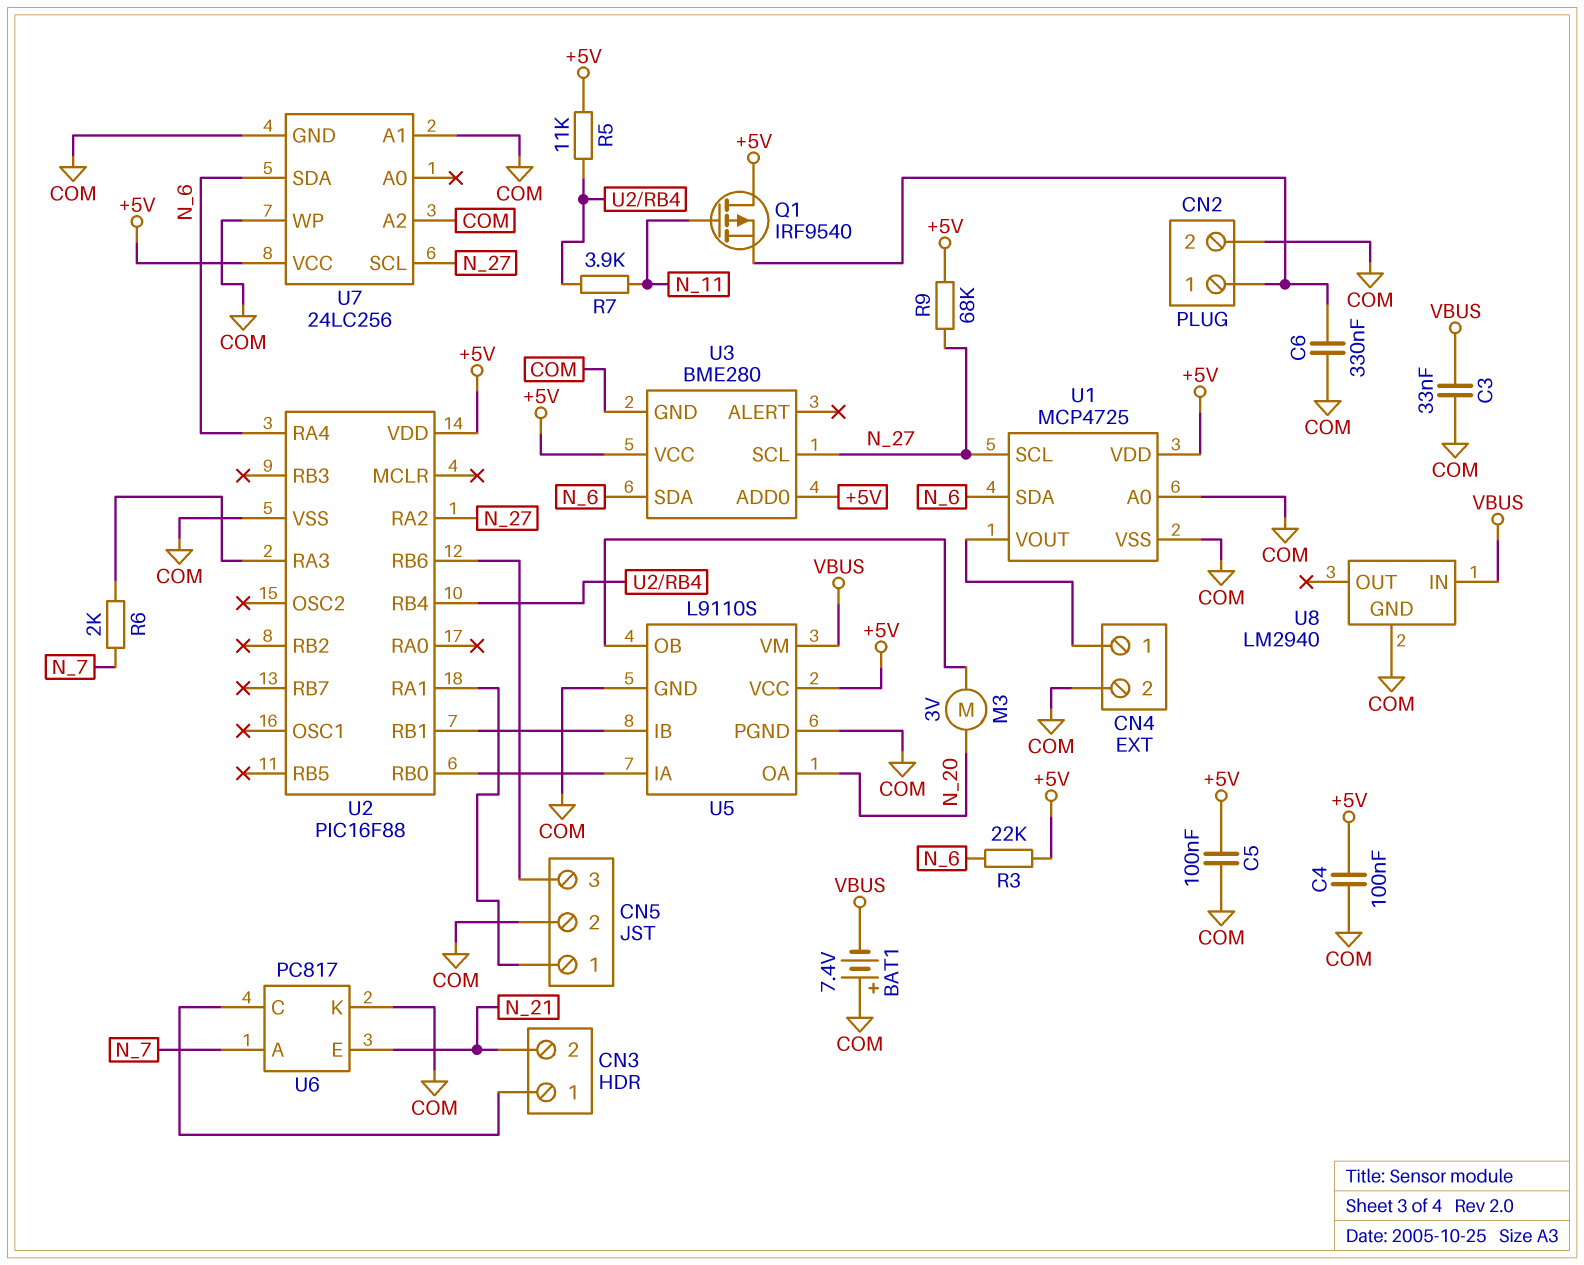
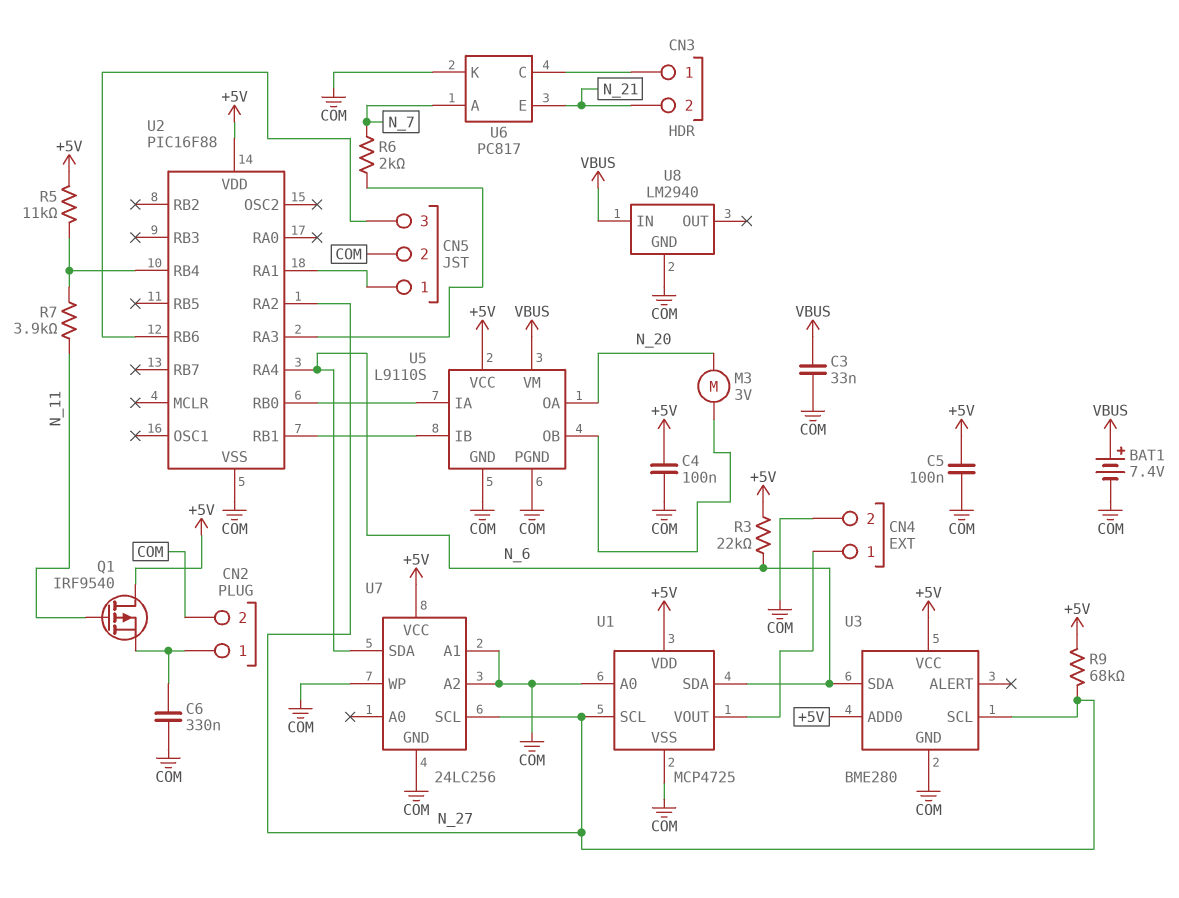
BAT1: 7.4V (plus COM, minus VBUS) -> 7.4V (plus VBUS, minus COM)

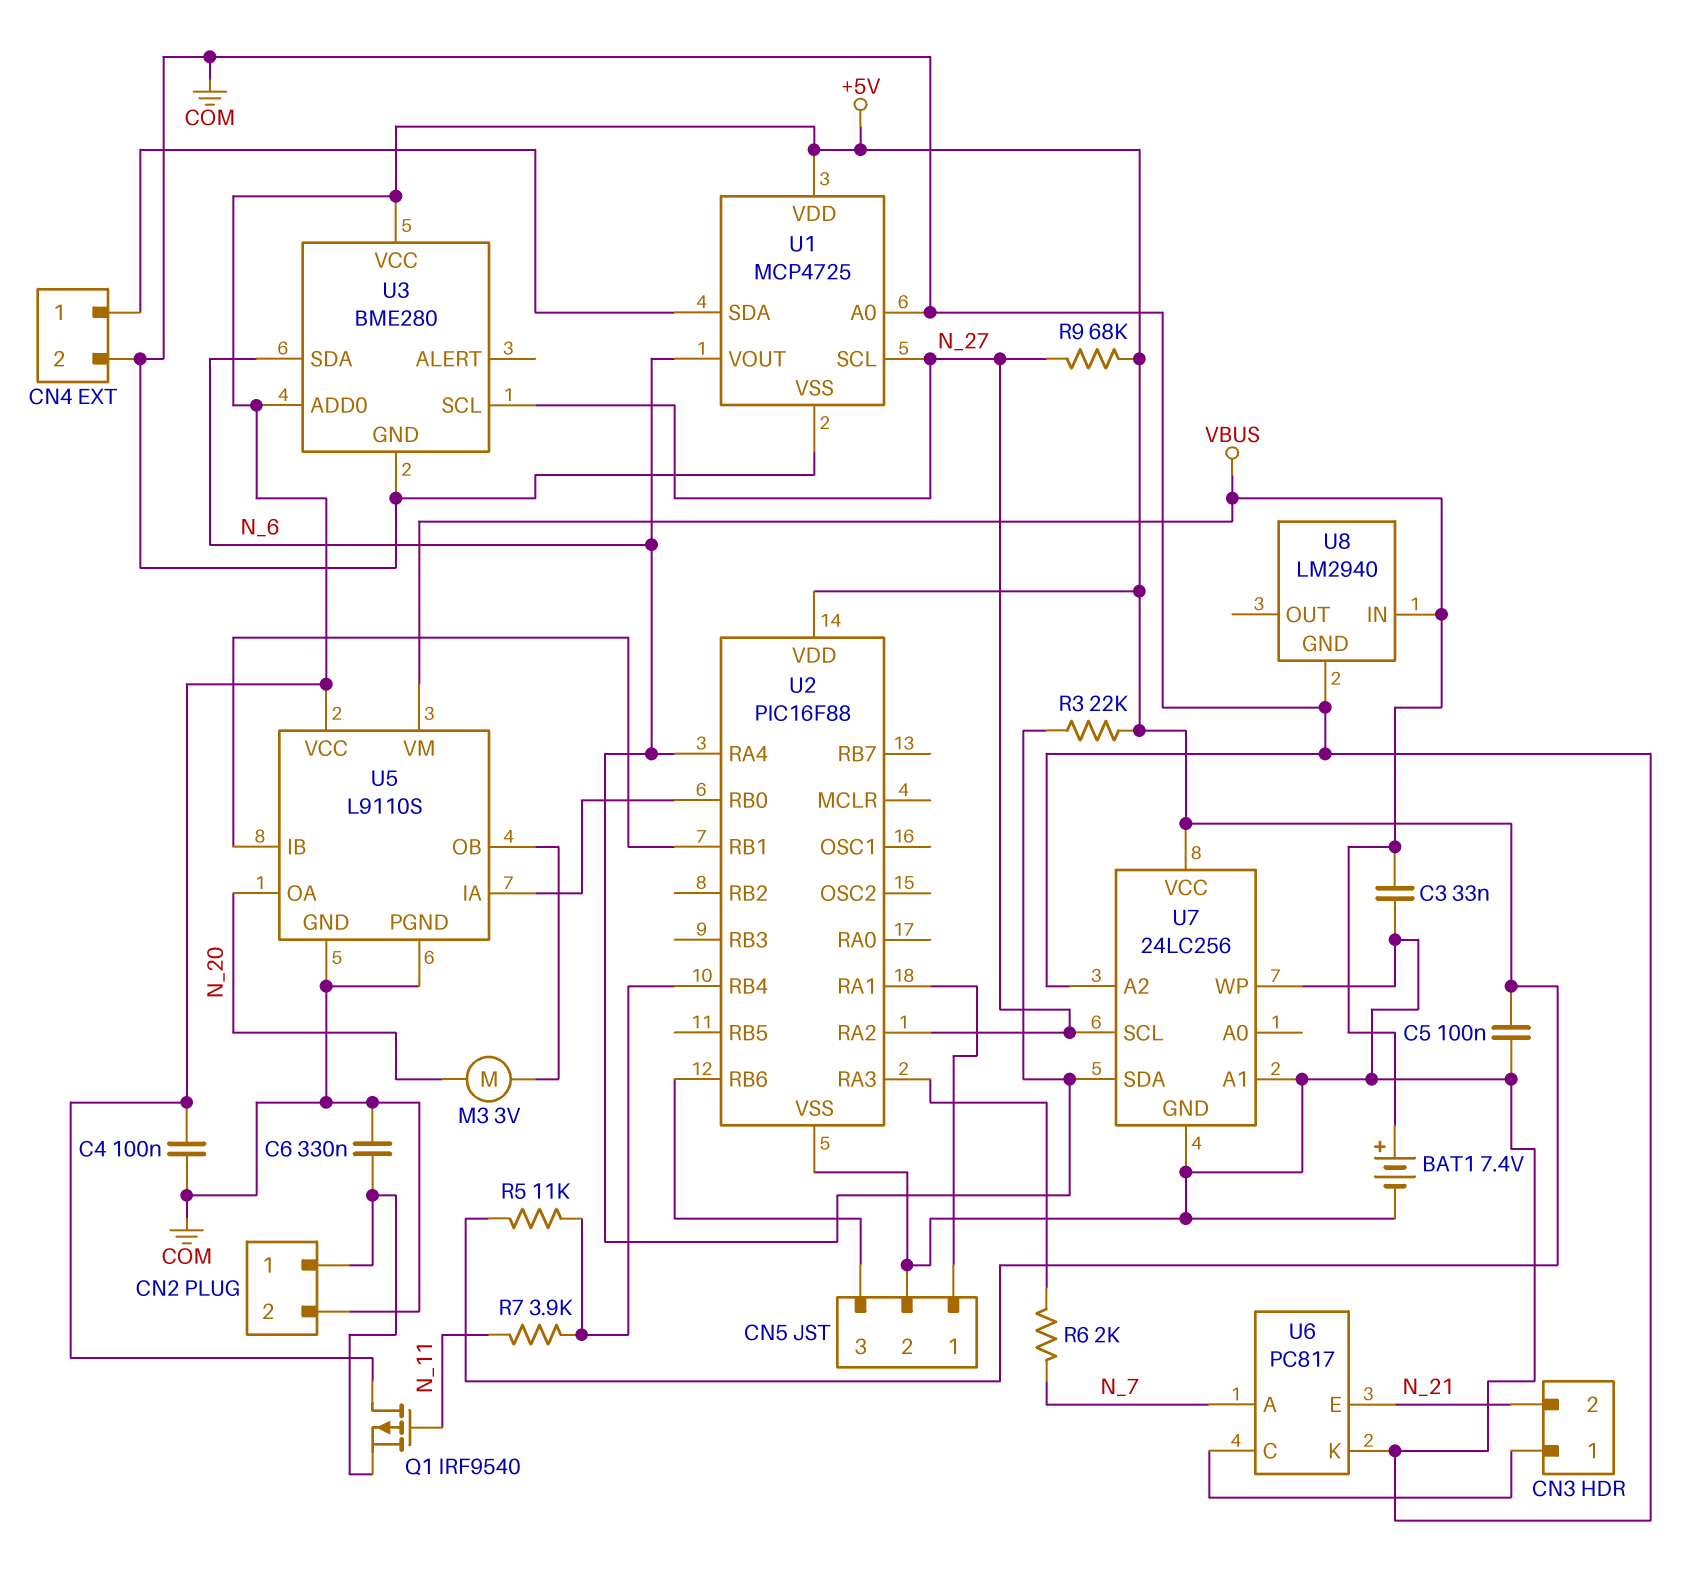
U1 pin SDA: N_6 -> CN4/1
U1 pin VOUT: CN4/1 -> N_6

